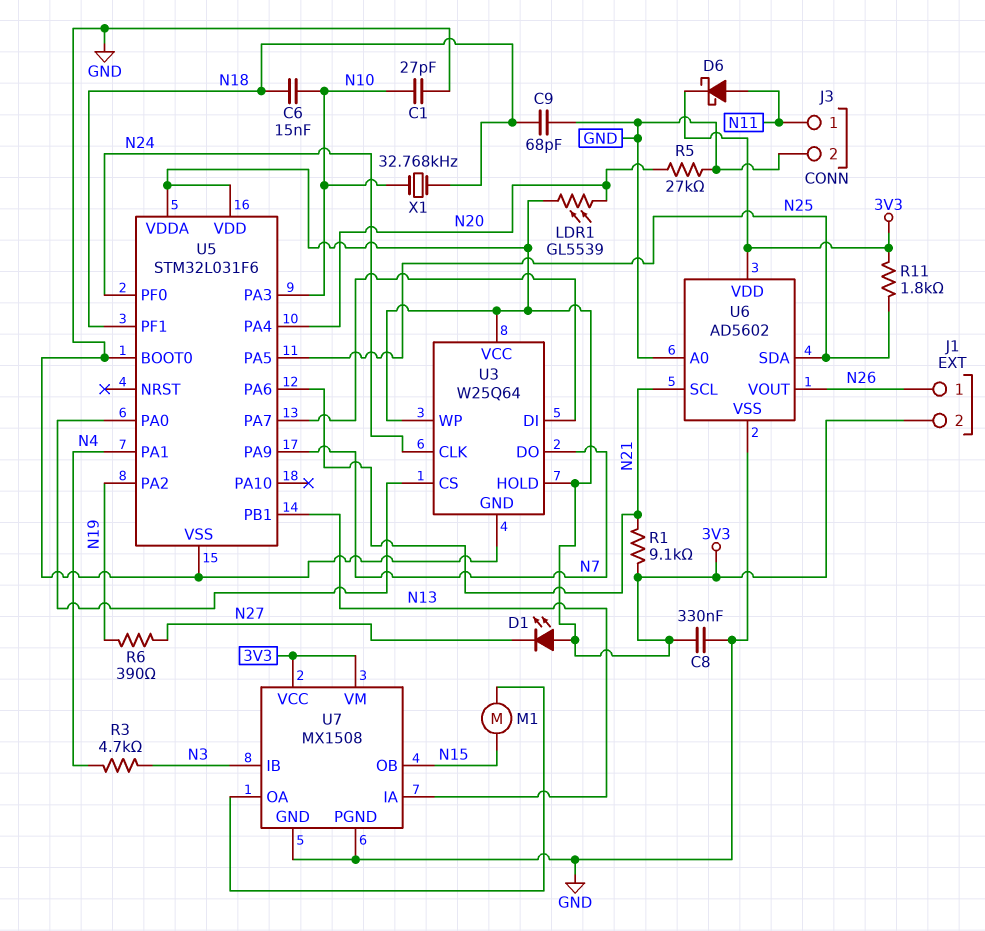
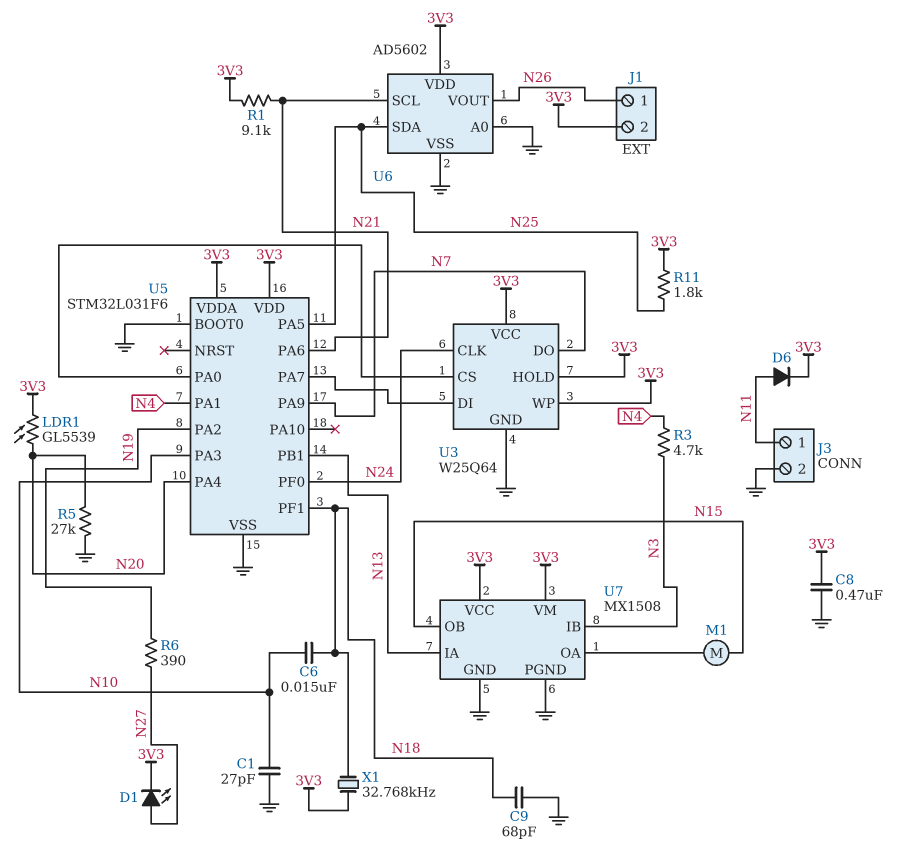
C8: 330nF (3V3, GND) -> 470nF (3V3, GND)
D1: LED (A 3V3, K N27) -> LED (A N27, K 3V3)
D6: schottky (A N11, K 3V3) -> diode (A N11, K 3V3)
X1: 32.768kHz (N10, N18) -> 32.768kHz (3V3, N18)

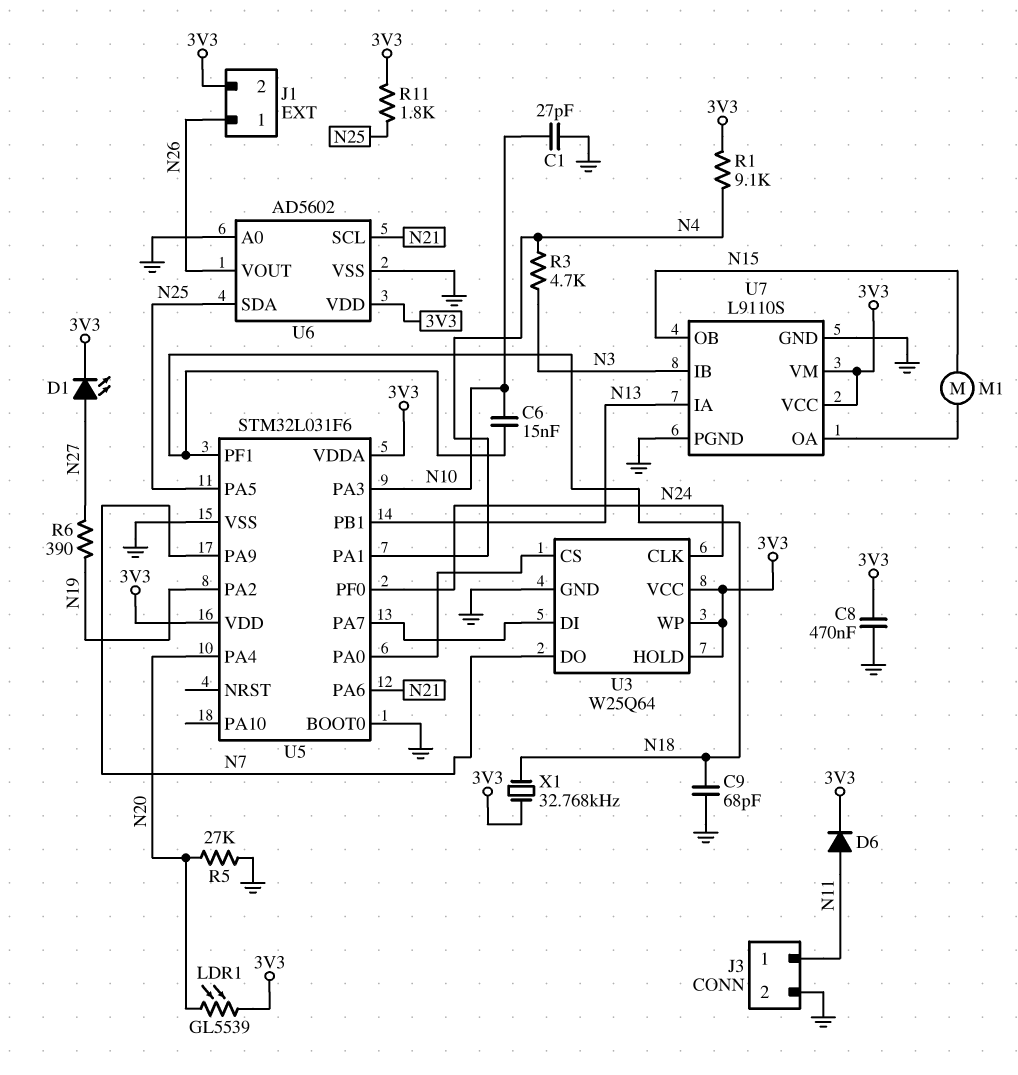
R1: 9.1k (3V3, N21) -> 9.1k (3V3, N4)
U7: MX1508 -> L9110S

